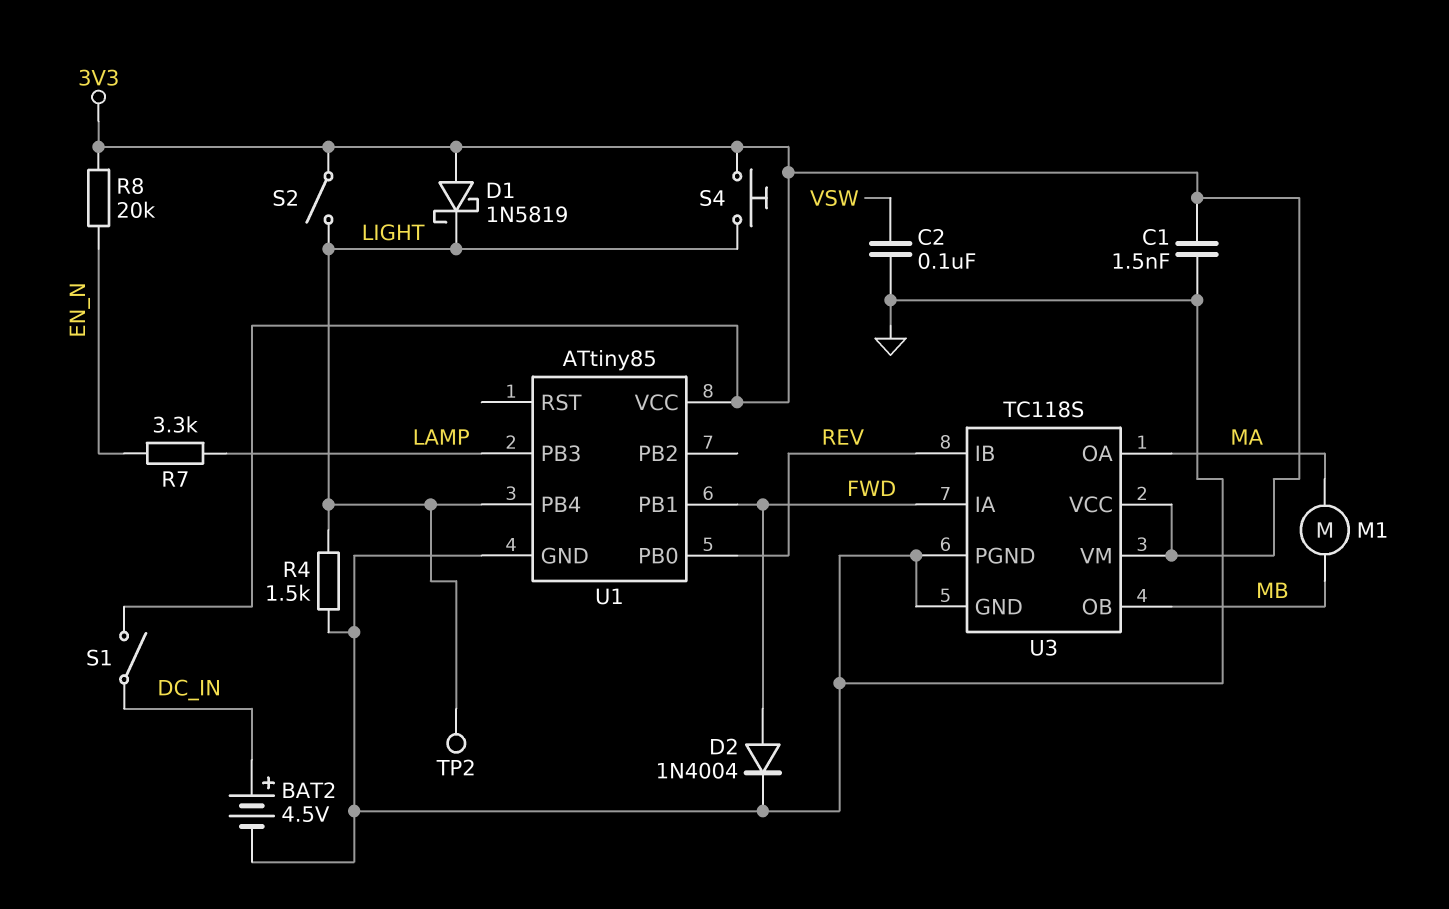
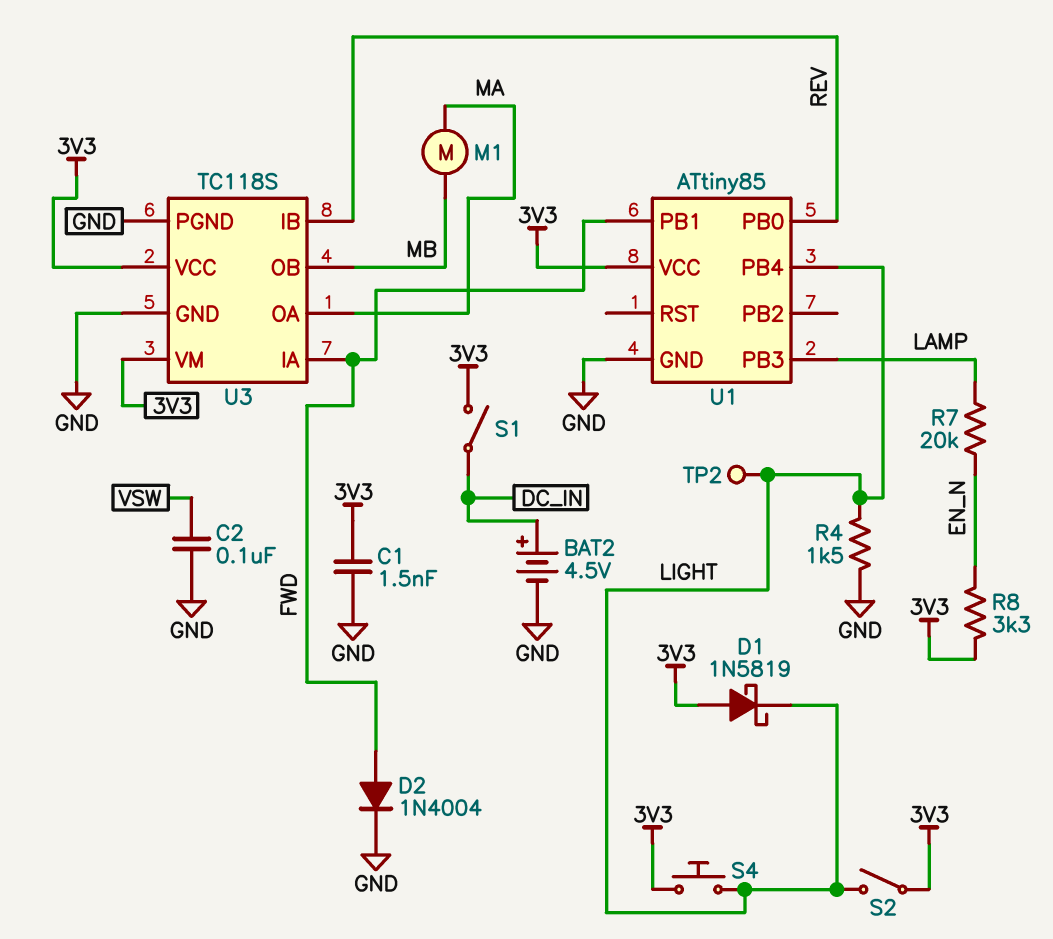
R7: 3.3k (EN_N, LAMP) -> 20k (EN_N, LAMP)
R8: 20k (3V3, EN_N) -> 3.3k (3V3, EN_N)

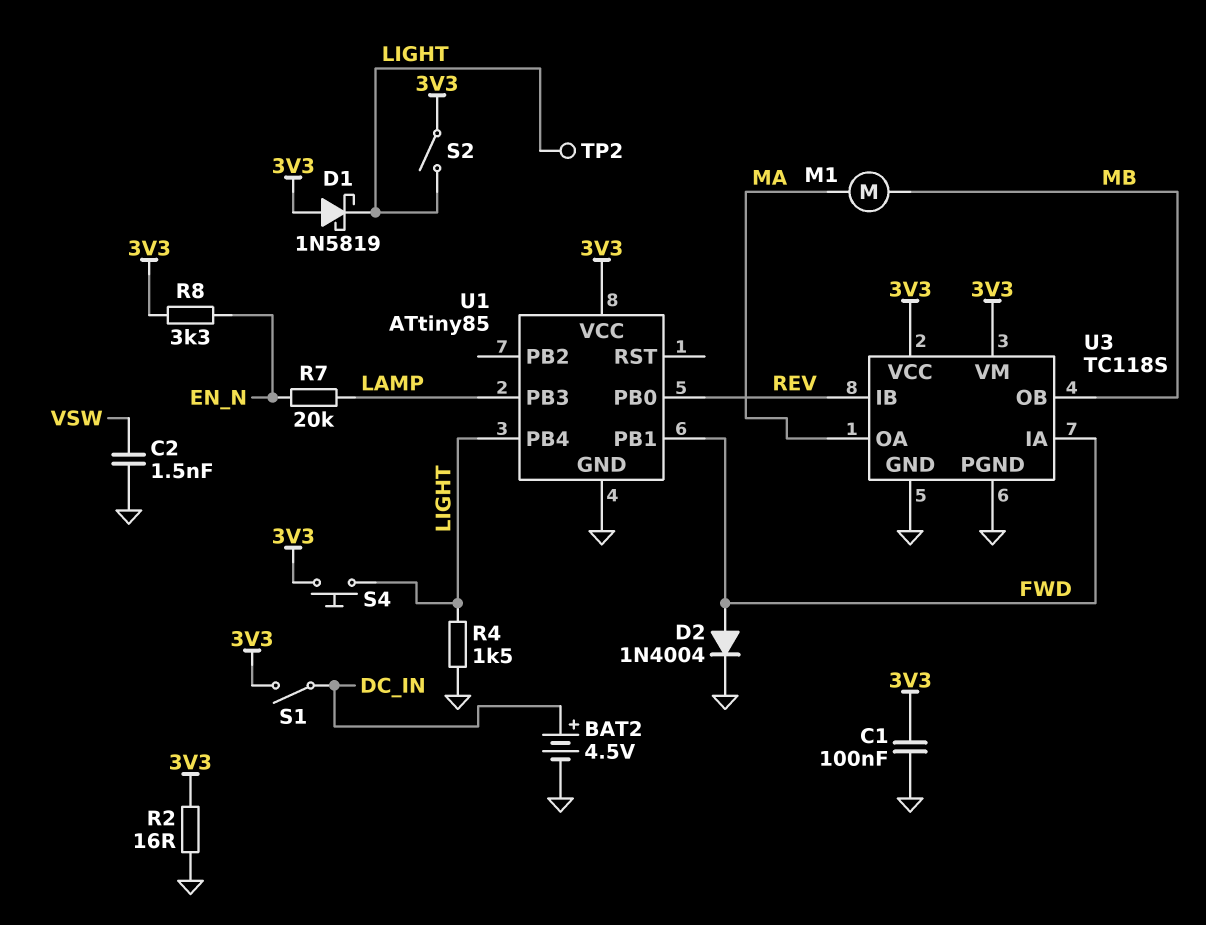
C1: 1.5nF (3V3, GND) -> 100nF (3V3, GND)
C2: 100nF (GND, VSW) -> 1.5nF (GND, VSW)
R2: none -> 16 (3V3, GND)

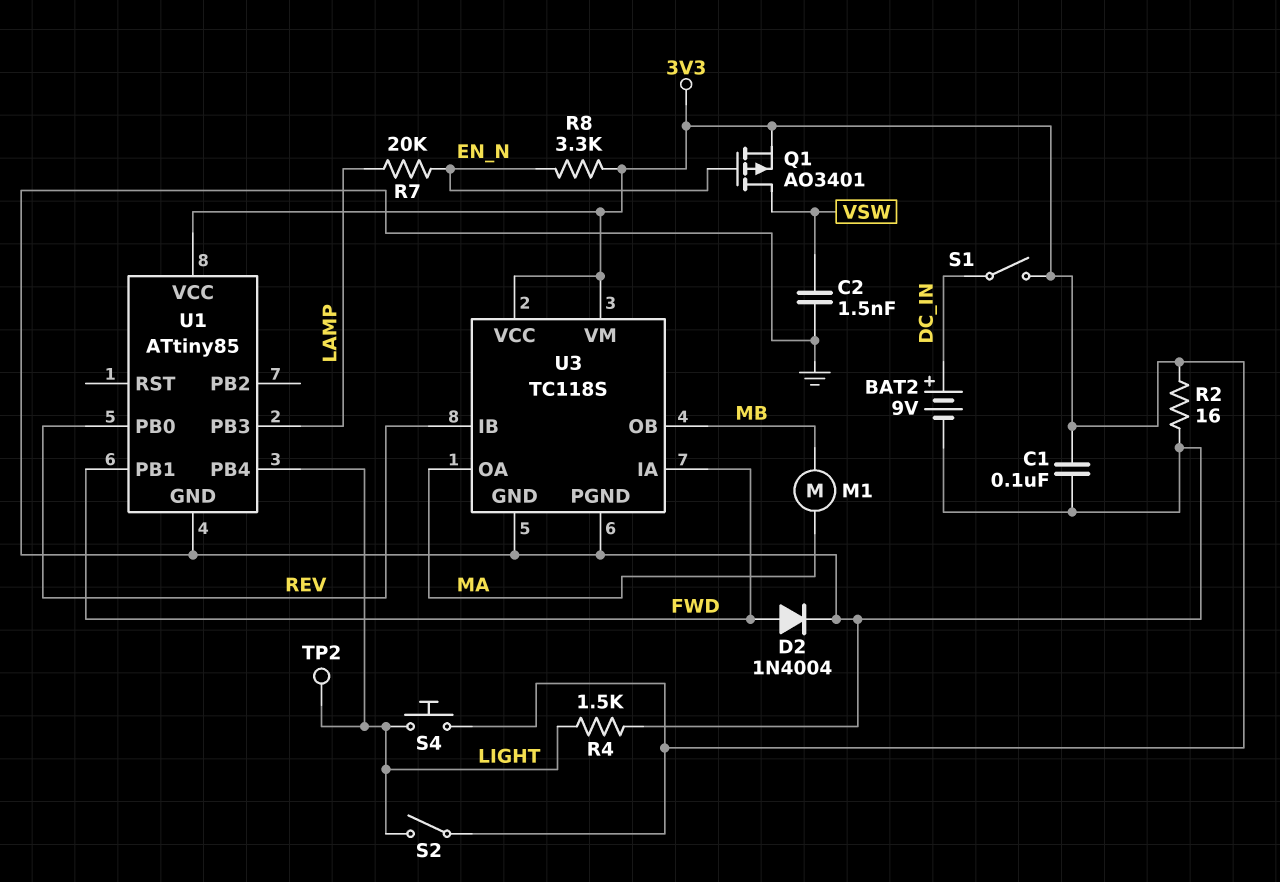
BAT2: 4.5V (plus DC_IN, minus GND) -> 9V (plus DC_IN, minus GND)
D1: schottky 1N5819 (A 3V3, K LIGHT) -> none
Q1: none -> PMOS AO3401 (G EN_N, D VSW, S 3V3)

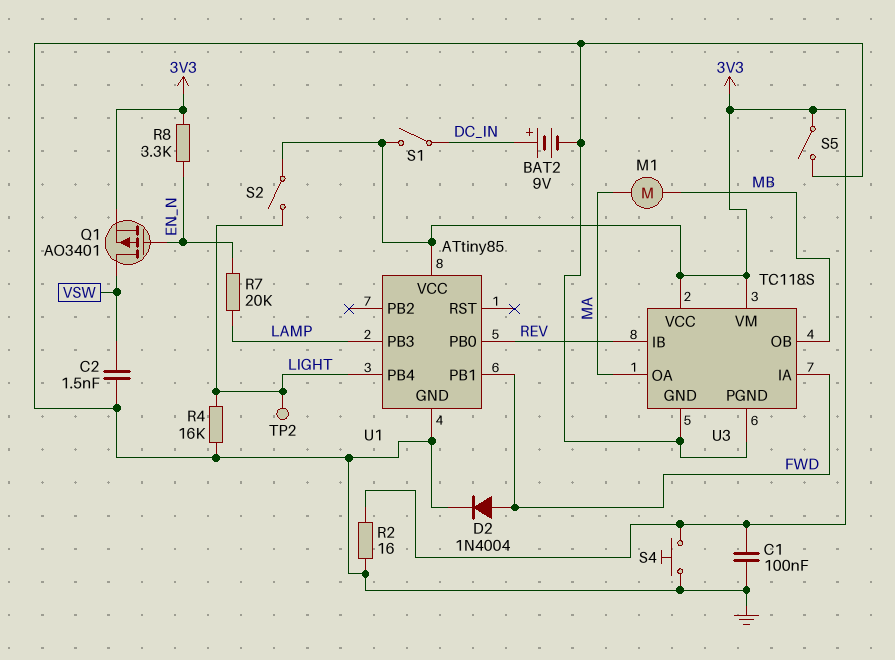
R4: 1.5k (GND, LIGHT) -> 16k (GND, LIGHT)
S4: button (3V3, LIGHT) -> button (3V3, GND)
S5: none -> switch (3V3, GND)

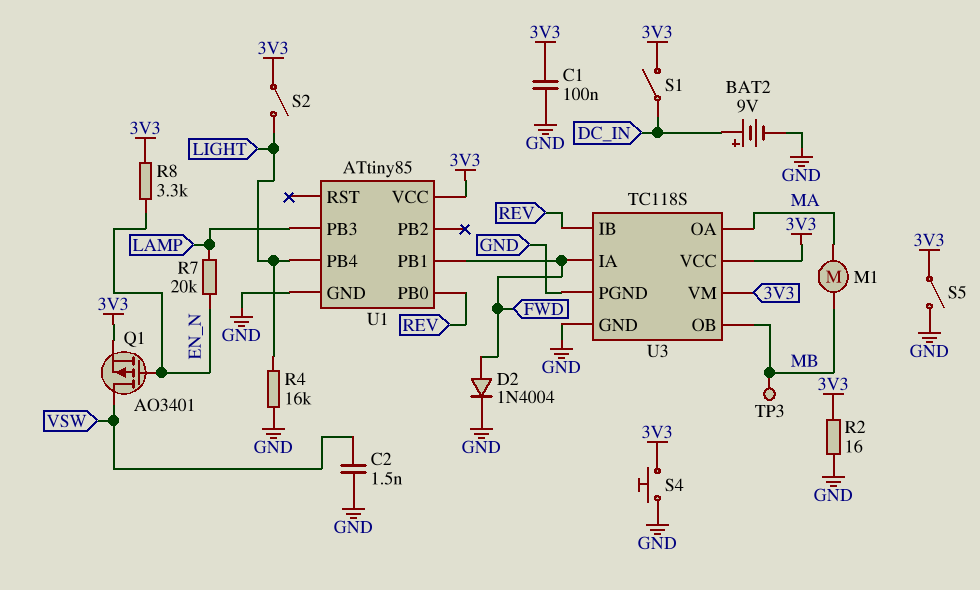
TP2: test point (LIGHT) -> none
TP3: none -> test point (MB)

